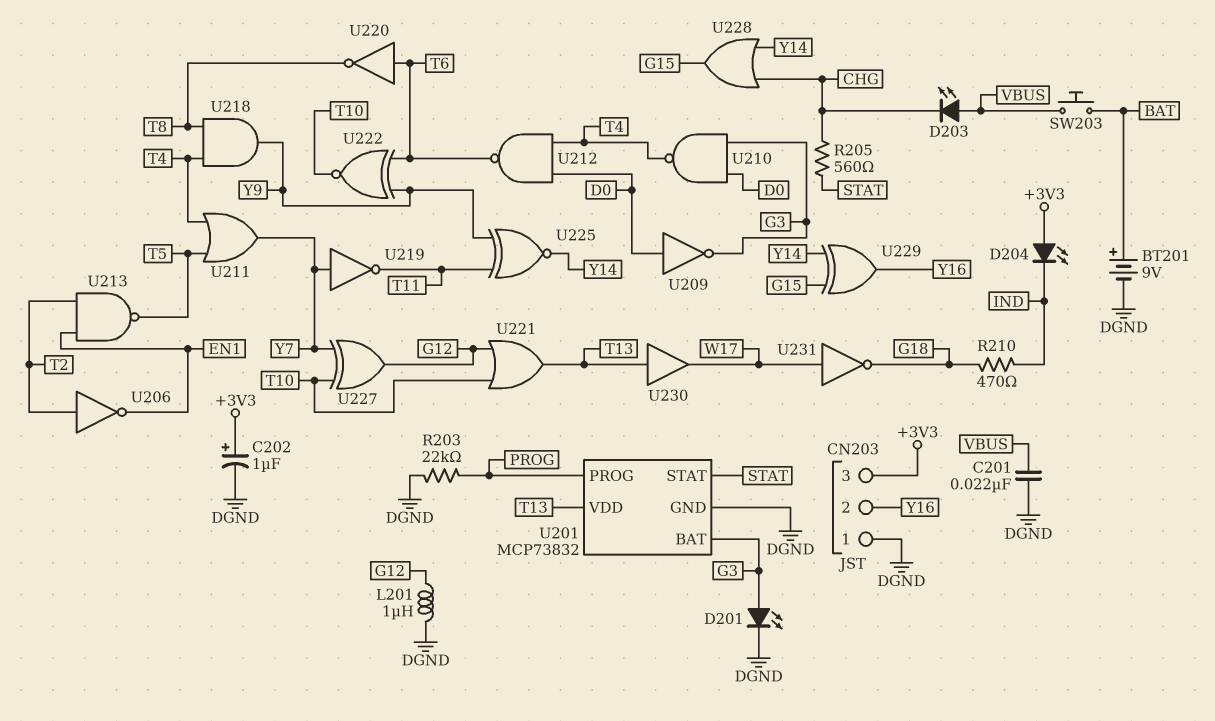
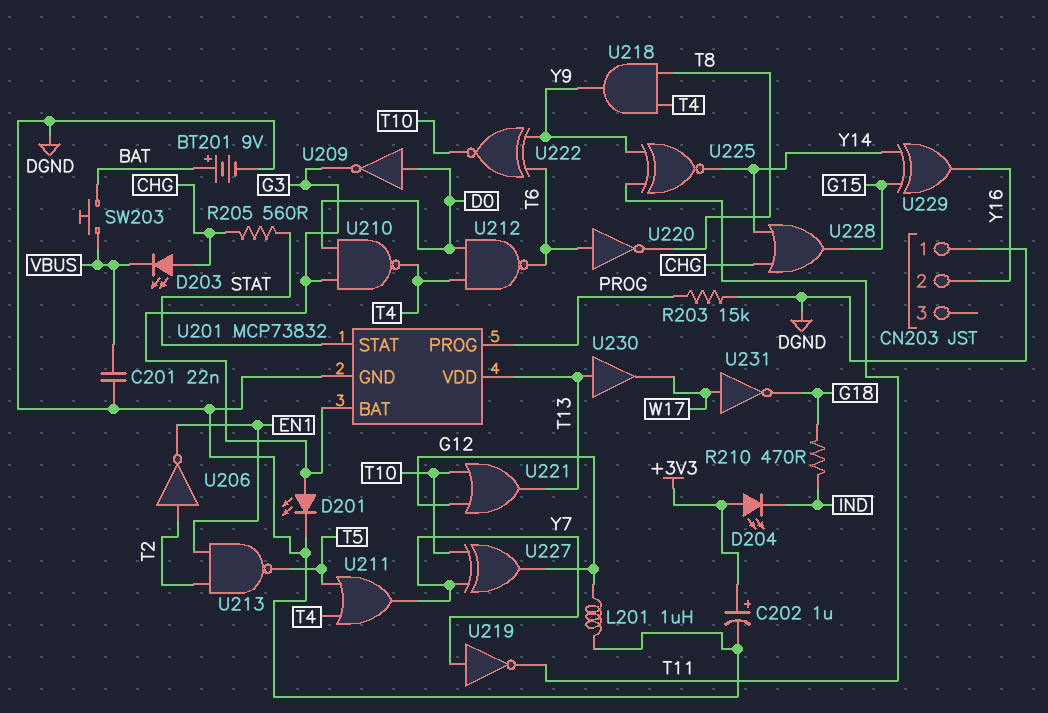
CN203 pin 3: +3V3 -> none
D203: LED (A VBUS, K CHG) -> LED (A CHG, K VBUS)
R203: 22k (DGND, PROG) -> 15k (DGND, PROG)

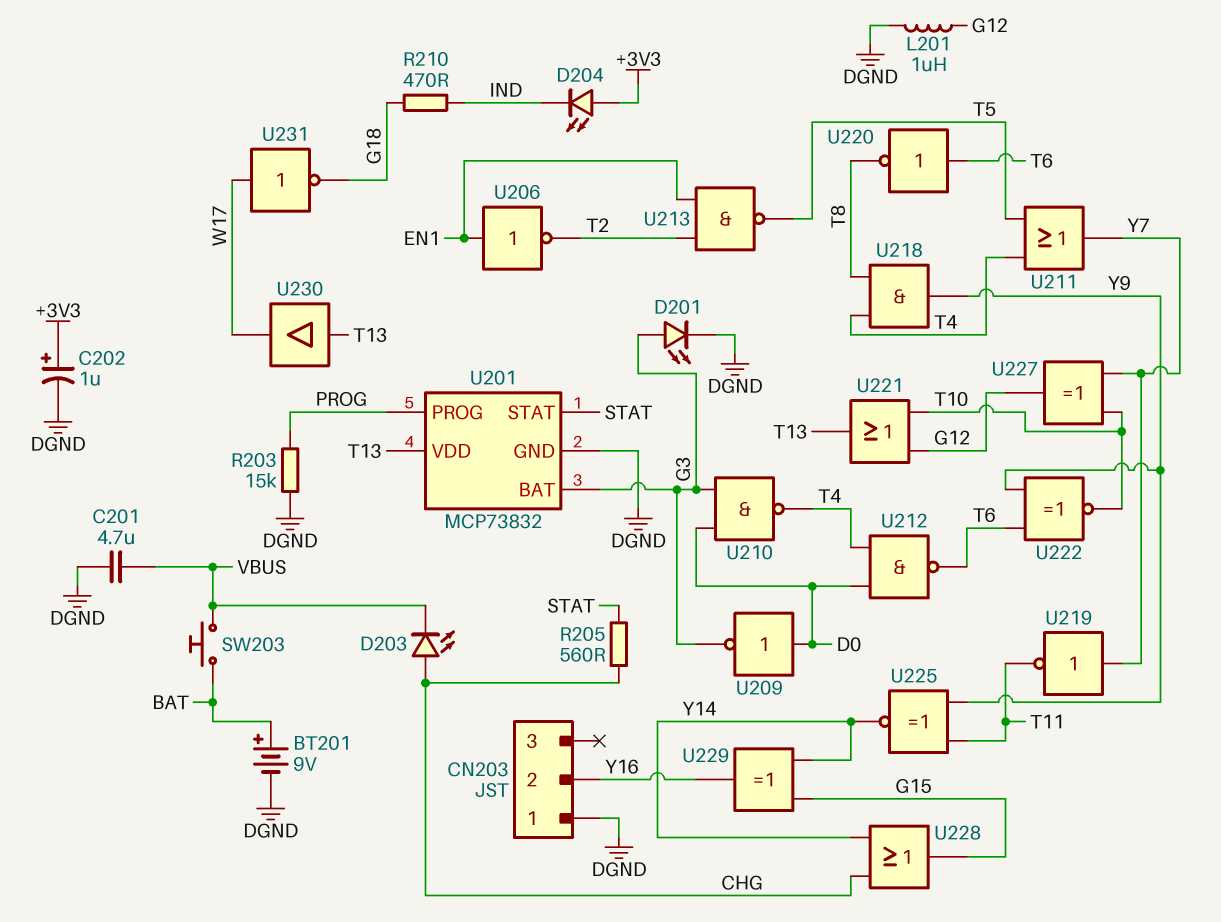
C201: 22nF (DGND, VBUS) -> 4.7uF (DGND, VBUS)
U206: NOT (in T2, out EN1) -> NOT (in EN1, out T2)

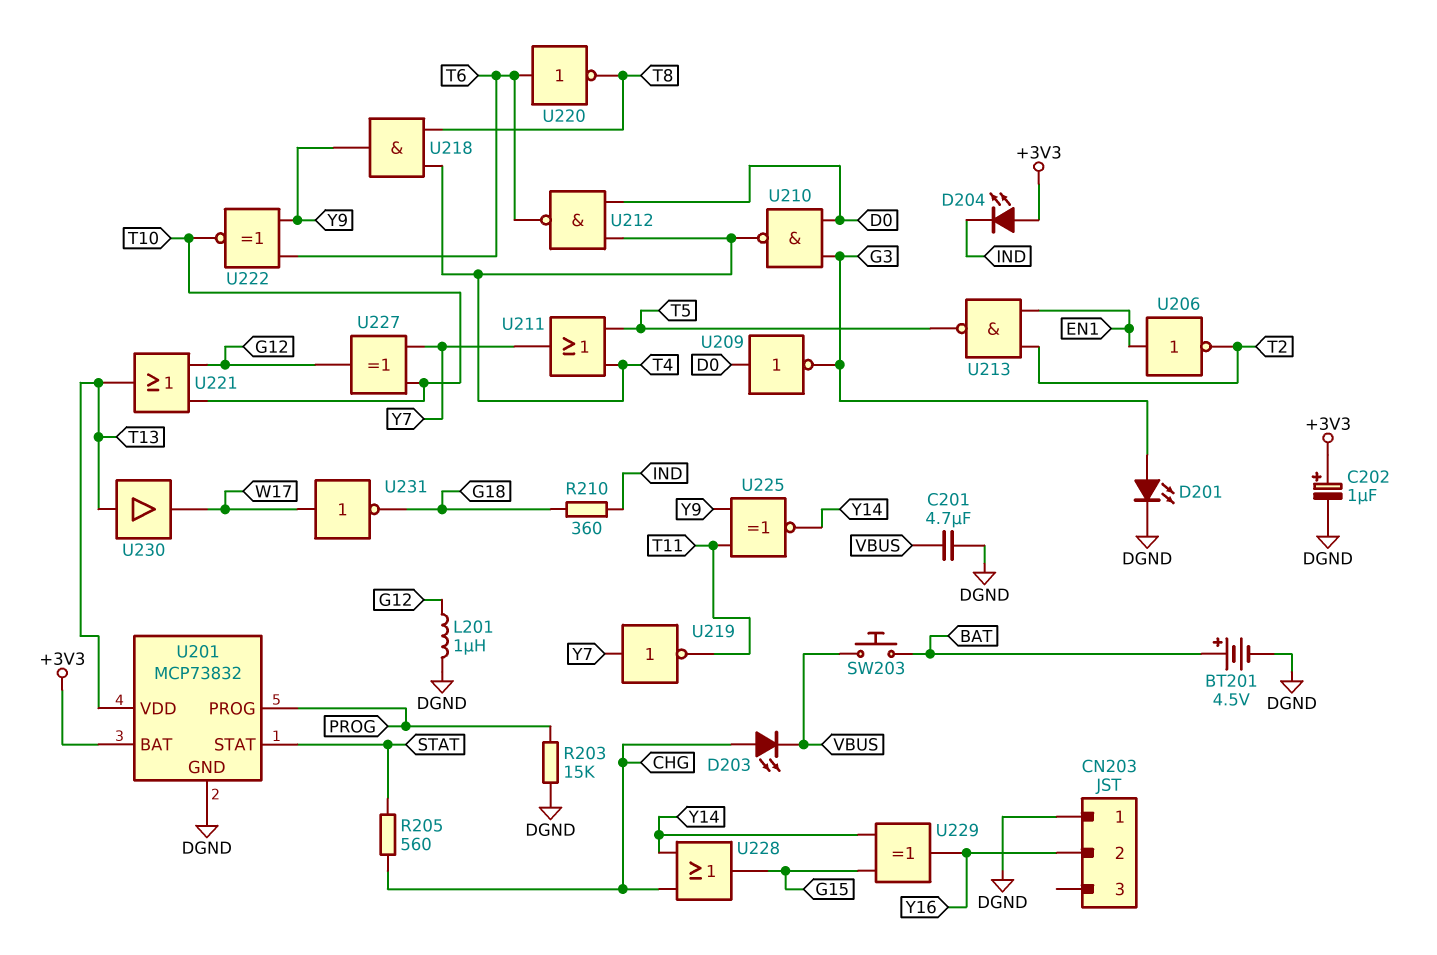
BT201: 9V (plus BAT, minus DGND) -> 4.5V (plus BAT, minus DGND)
R210: 470 (G18, IND) -> 360 (G18, IND)
U201 pin BAT: G3 -> +3V3

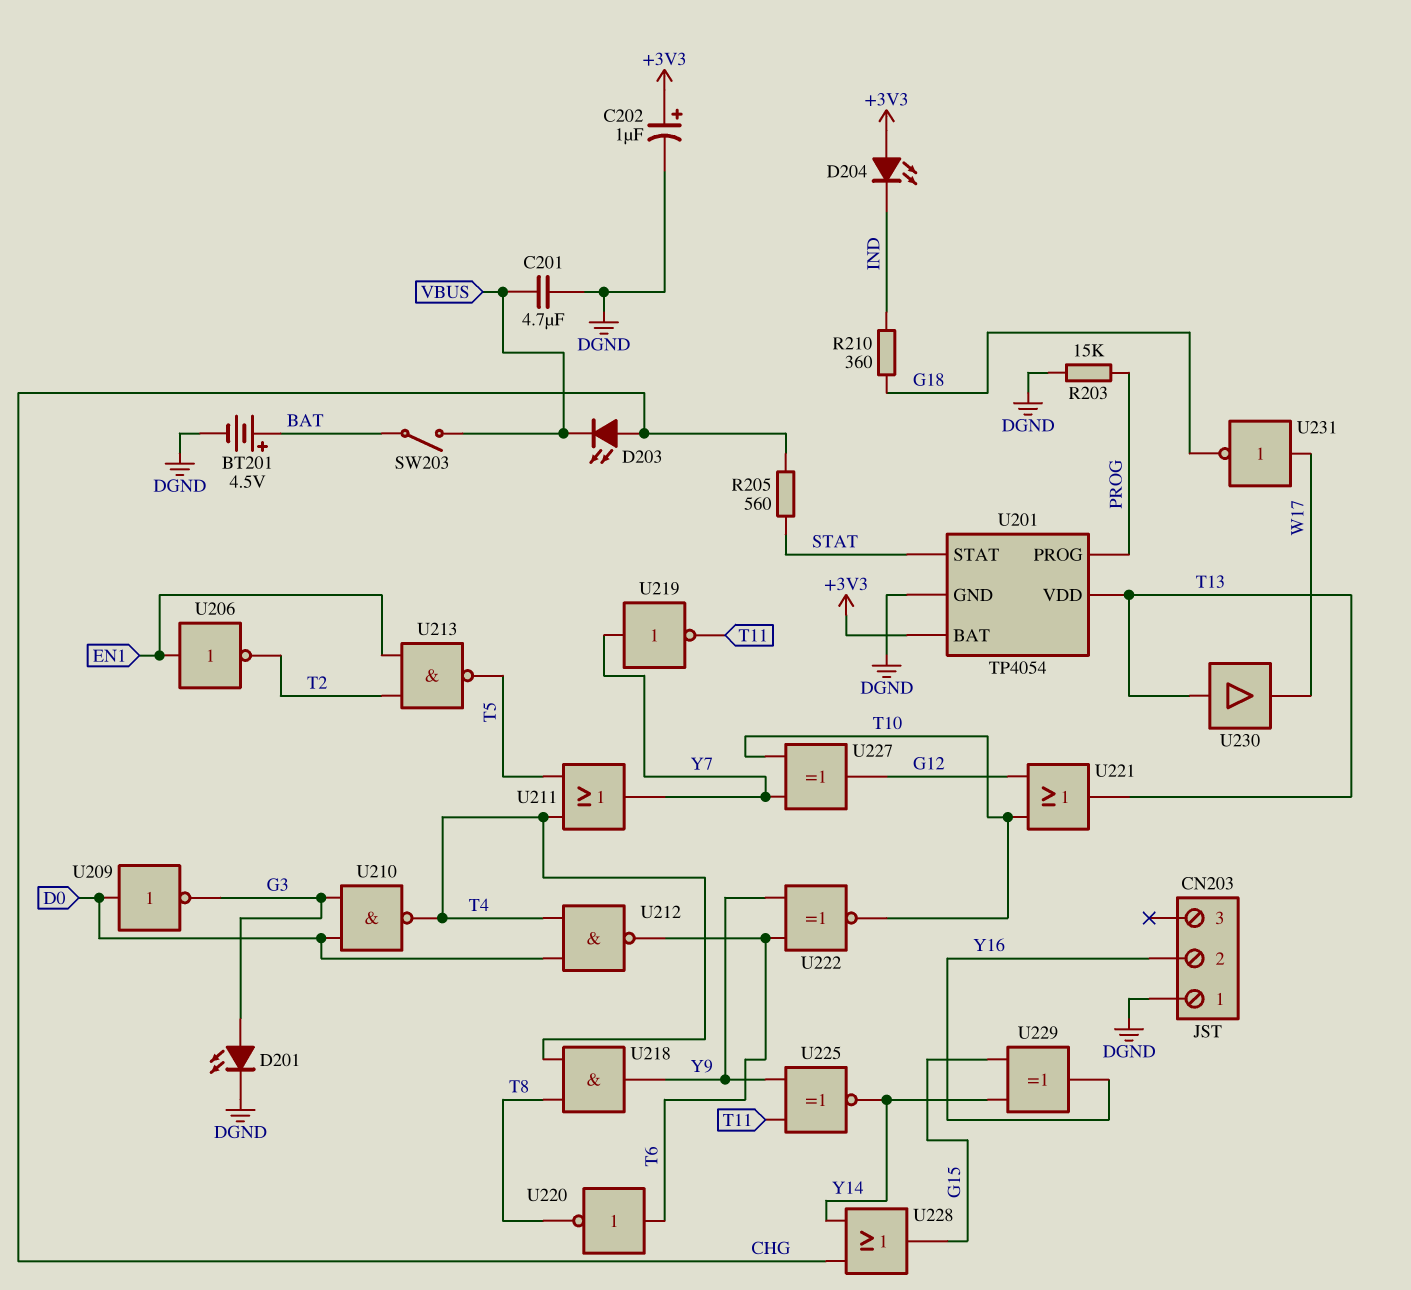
L201: 1uH (DGND, G12) -> none
SW203: button (BAT, VBUS) -> switch (BAT, VBUS)
U201: MCP73832 -> TP4054

